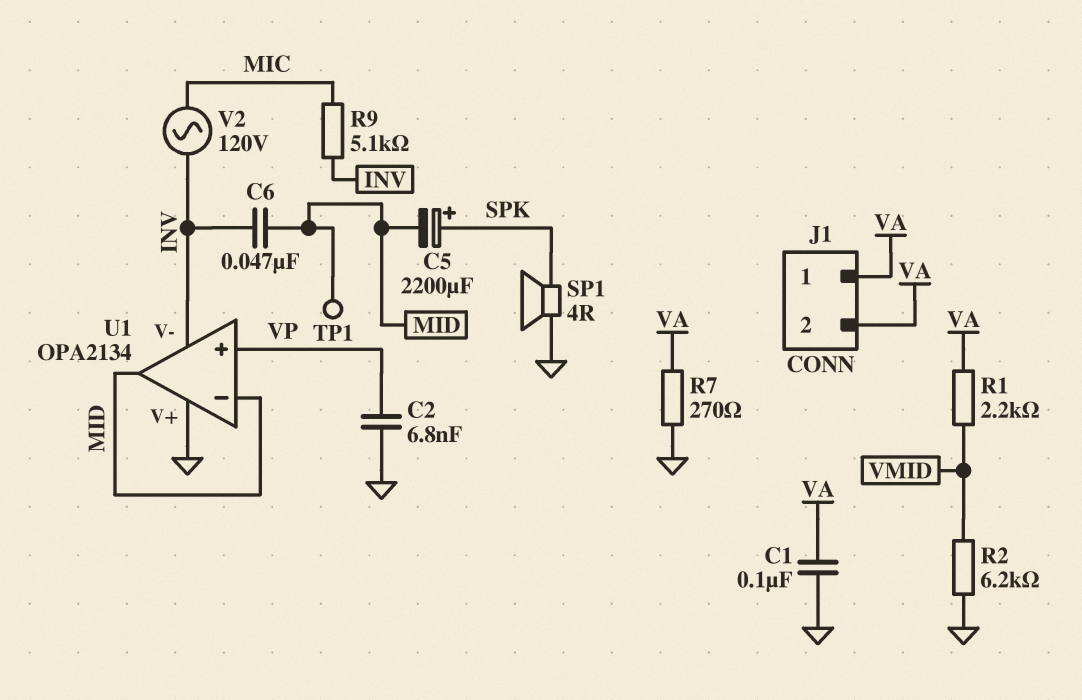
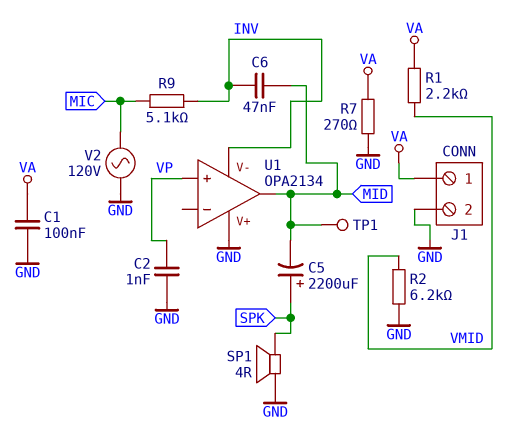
C2: 6.8nF (GND, VP) -> 1nF (GND, VP)
J1 pin 2: VA -> GND
U1 pin in-: MID -> none
V2: AC 120V (INV, MIC) -> AC 120V (GND, MIC)

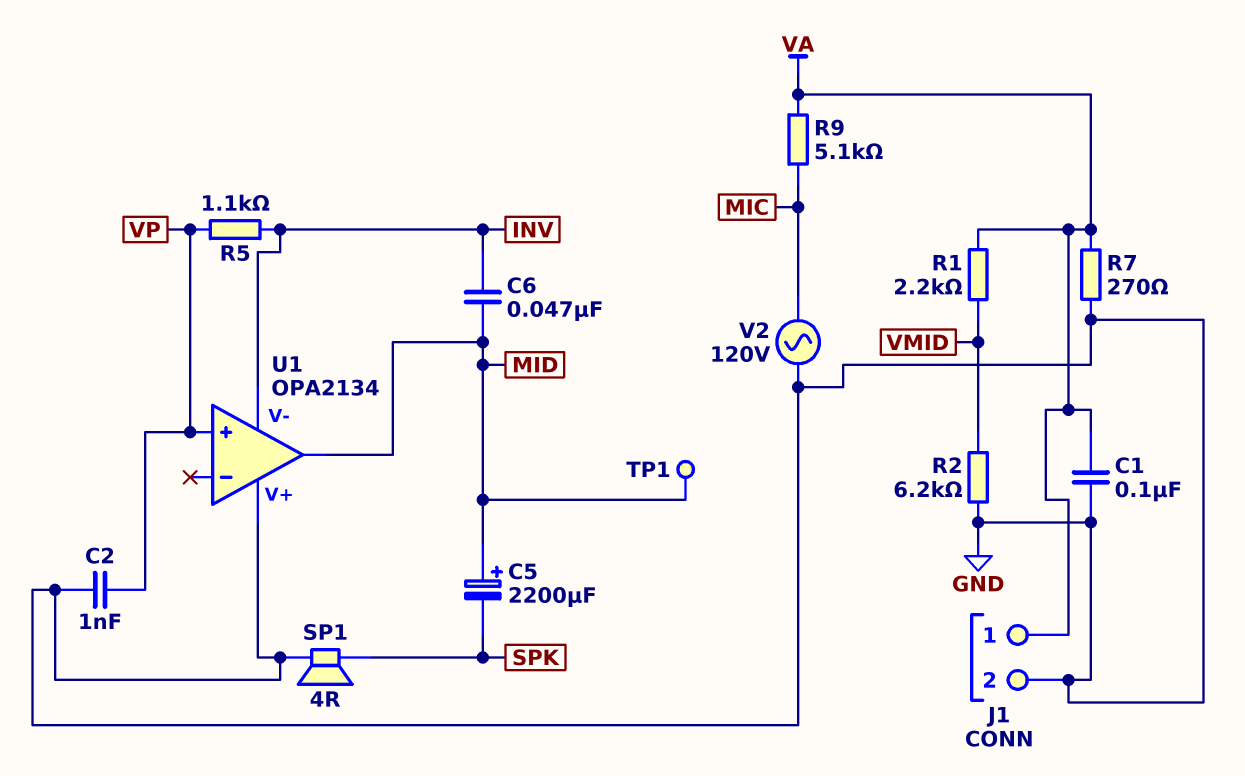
C5: 2200uF (plus SPK, minus MID) -> 2200uF (plus MID, minus SPK)
R5: none -> 1.1k (INV, VP)
R9: 5.1k (INV, MIC) -> 5.1k (MIC, VA)

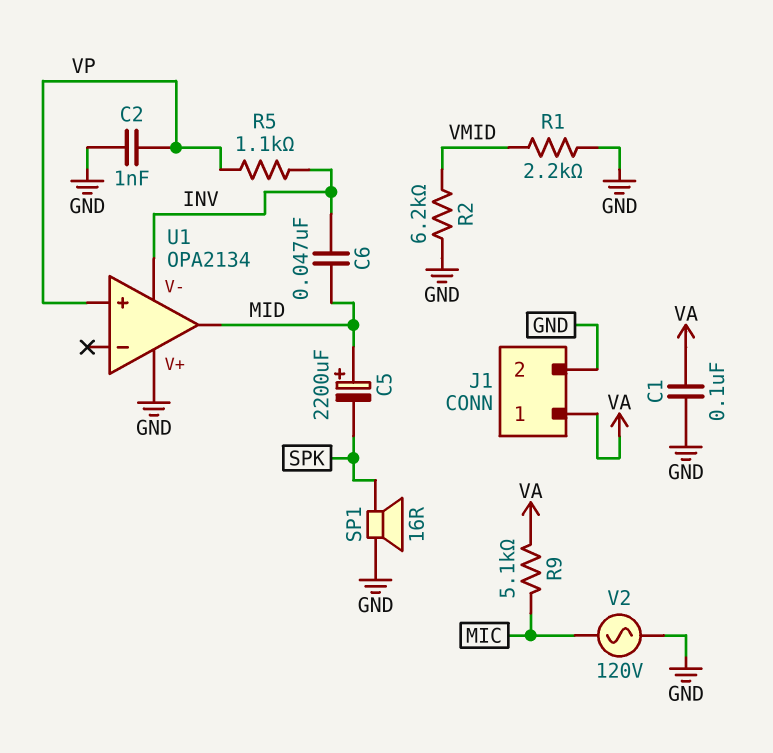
R1: 2.2k (VA, VMID) -> 2.2k (GND, VMID)
R7: 270 (GND, VA) -> none
SP1: speaker 4R (GND, SPK) -> speaker 16R (GND, SPK)
TP1: test point (MID) -> none

